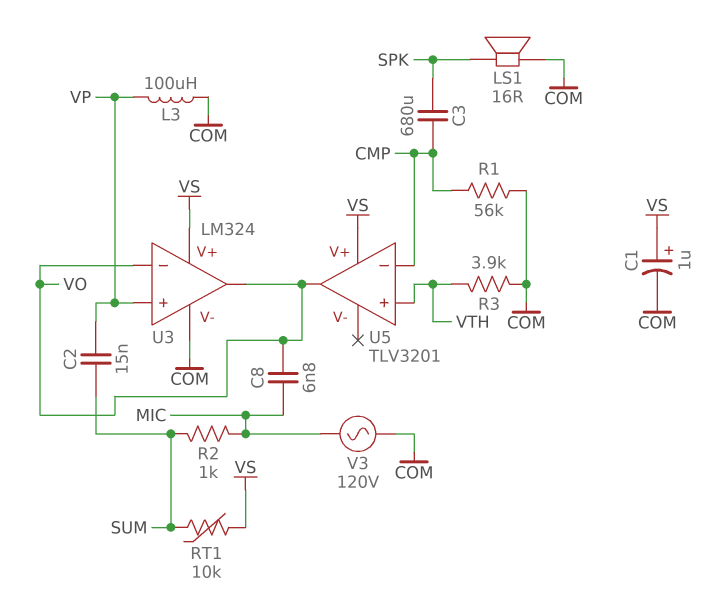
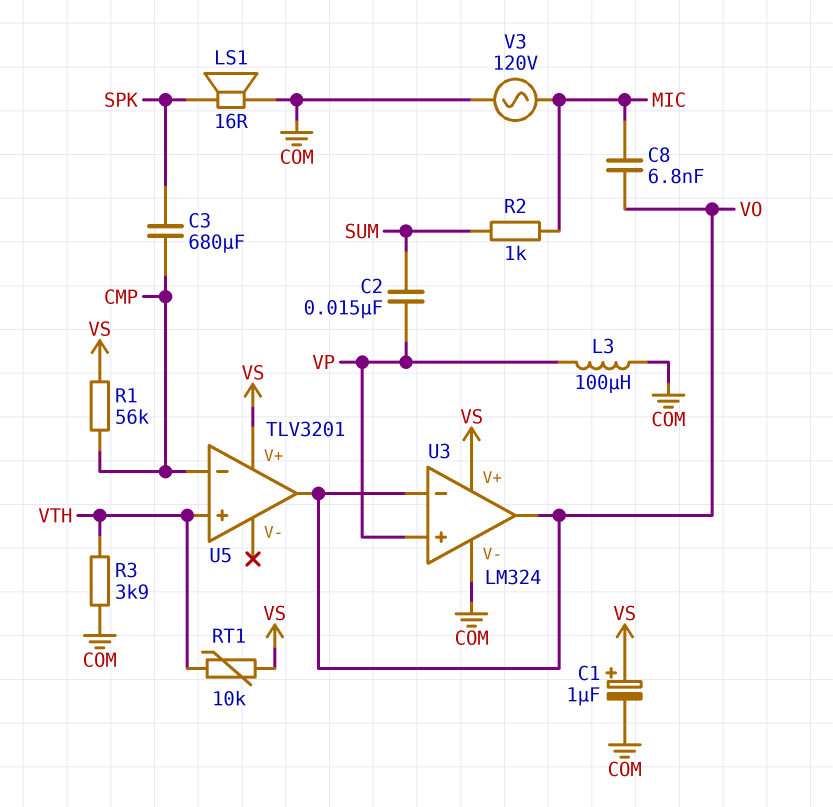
R1: 56k (CMP, COM) -> 56k (CMP, VS)
RT1: 10k (SUM, VS) -> 10k (VS, VTH)

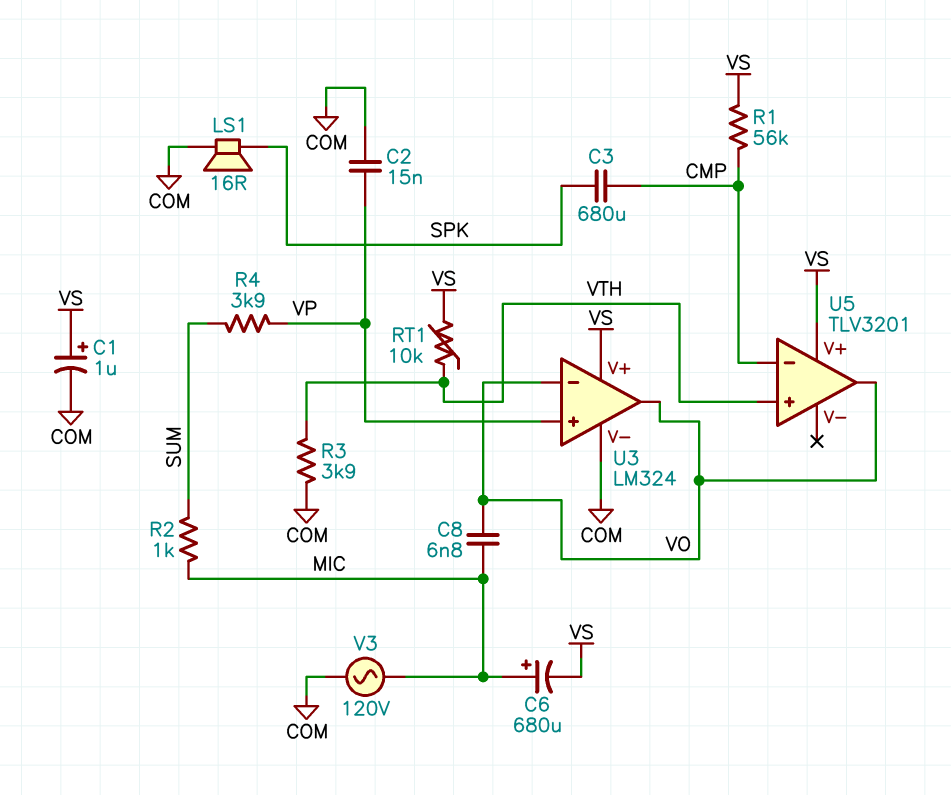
C2: 15nF (SUM, VP) -> 15nF (COM, VP)
C6: none -> 680uF (plus MIC, minus VS)
L3: 100uH (COM, VP) -> none
R4: none -> 3.9k (SUM, VP)

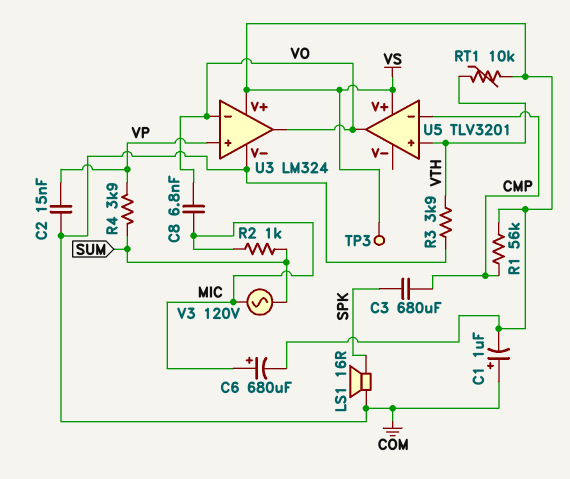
C1: 1uF (plus VS, minus COM) -> 1uF (plus COM, minus VS)
TP3: none -> test point (VS)
V3: AC 120V (COM, MIC) -> AC 120V (MIC, SUM)

